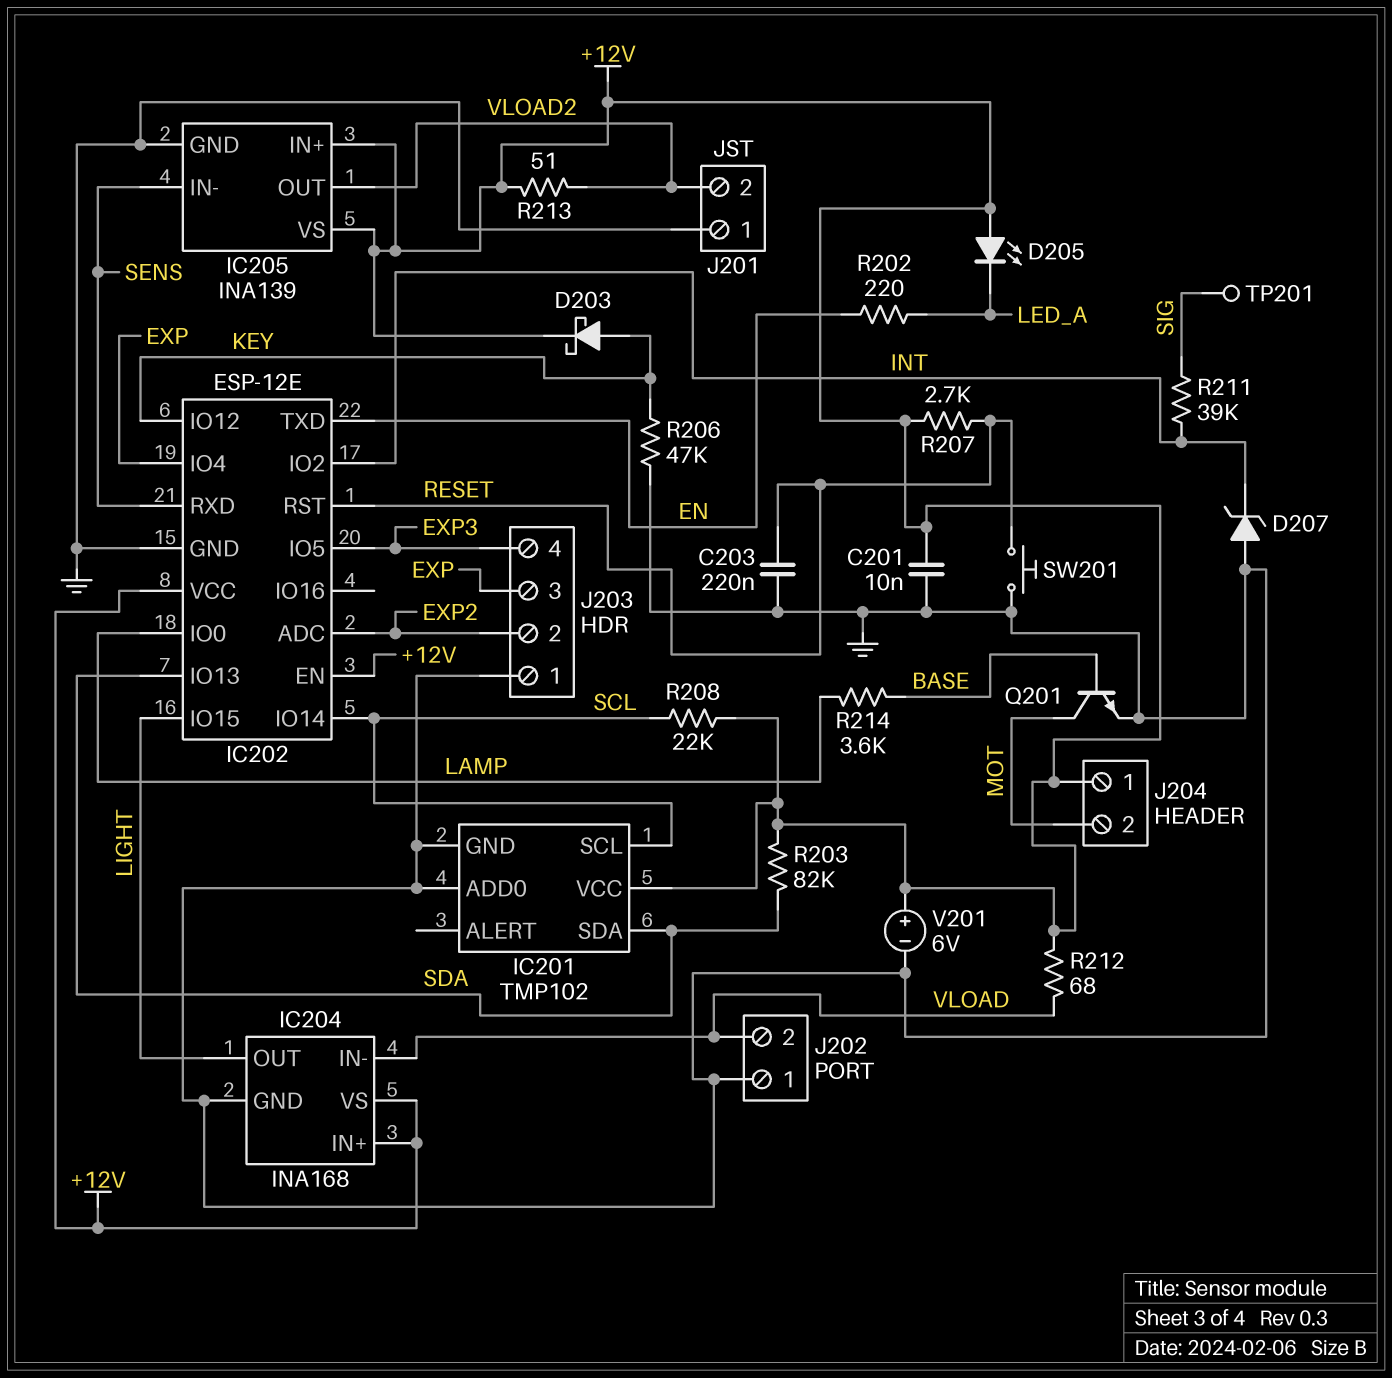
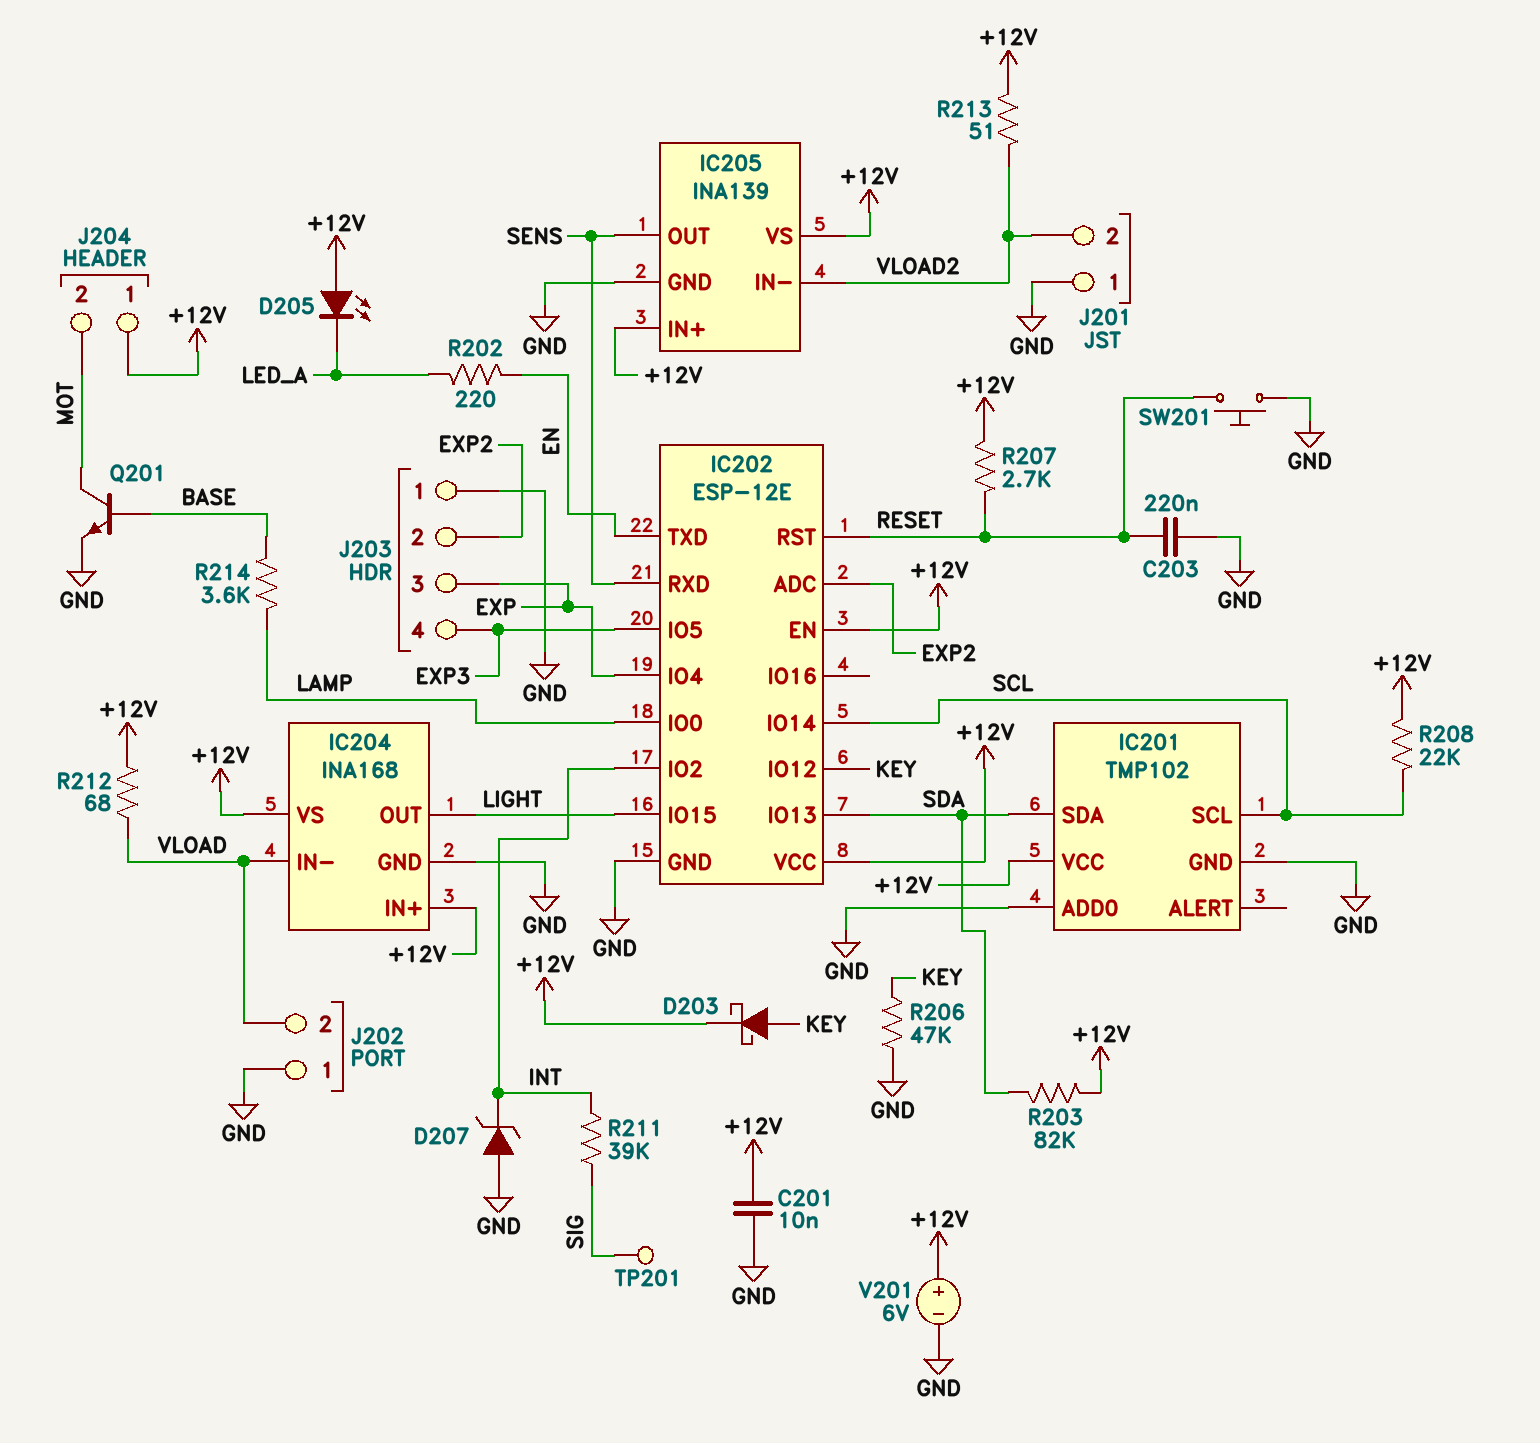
IC205 pin IN-: SENS -> VLOAD2
IC205 pin OUT: VLOAD2 -> SENS

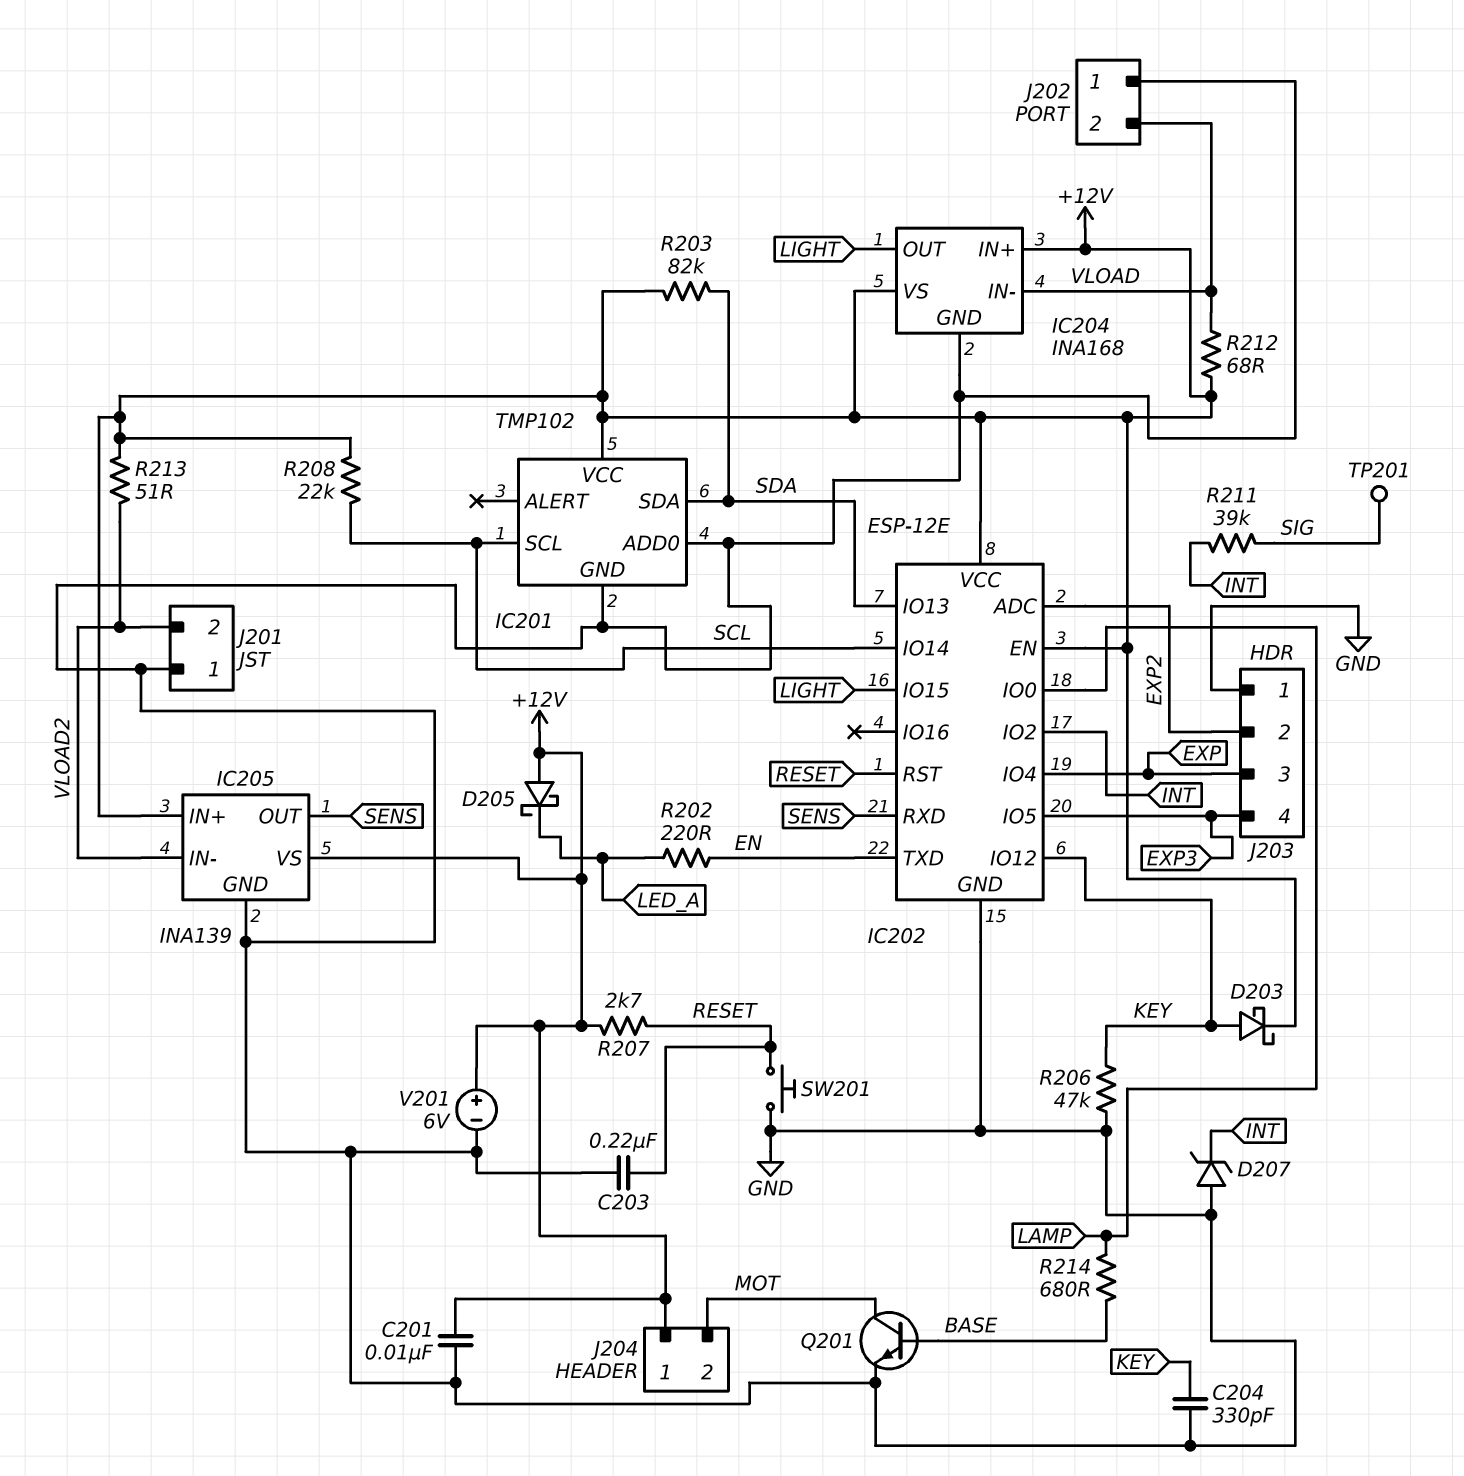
C204: none -> 330pF (GND, KEY)
D205: LED (A +12V, K LED_A) -> schottky (A +12V, K LED_A)
R214: 3.6k (BASE, LAMP) -> 680 (BASE, LAMP)

